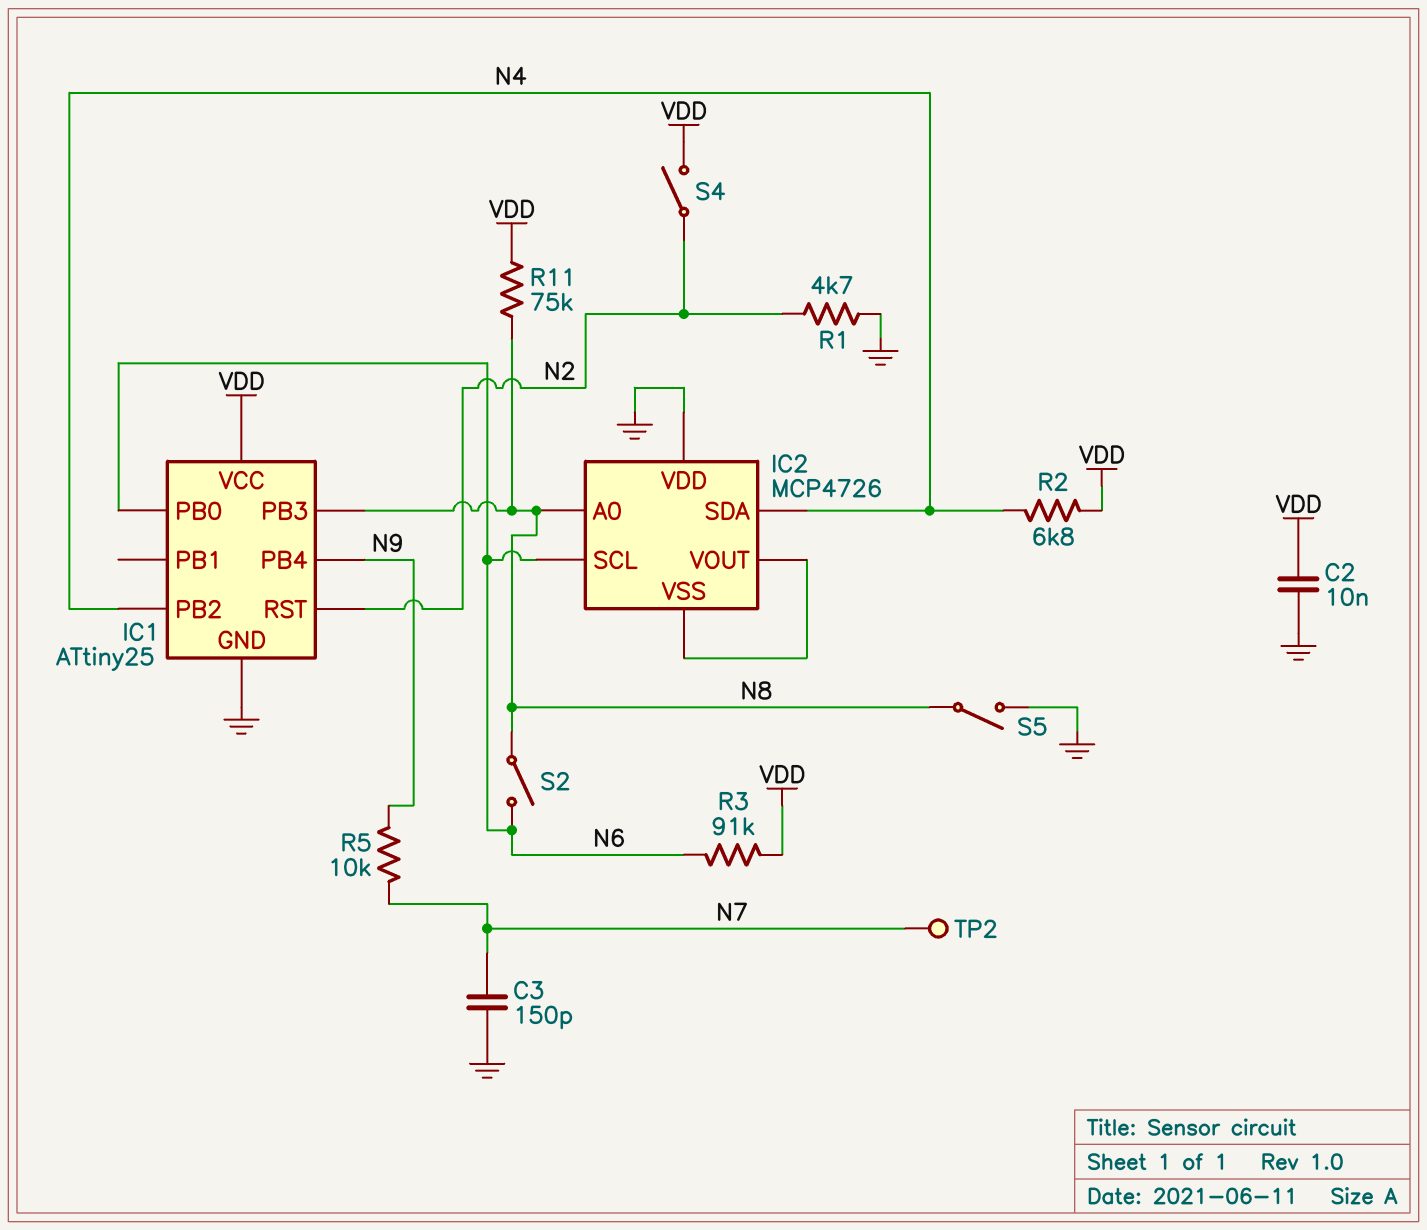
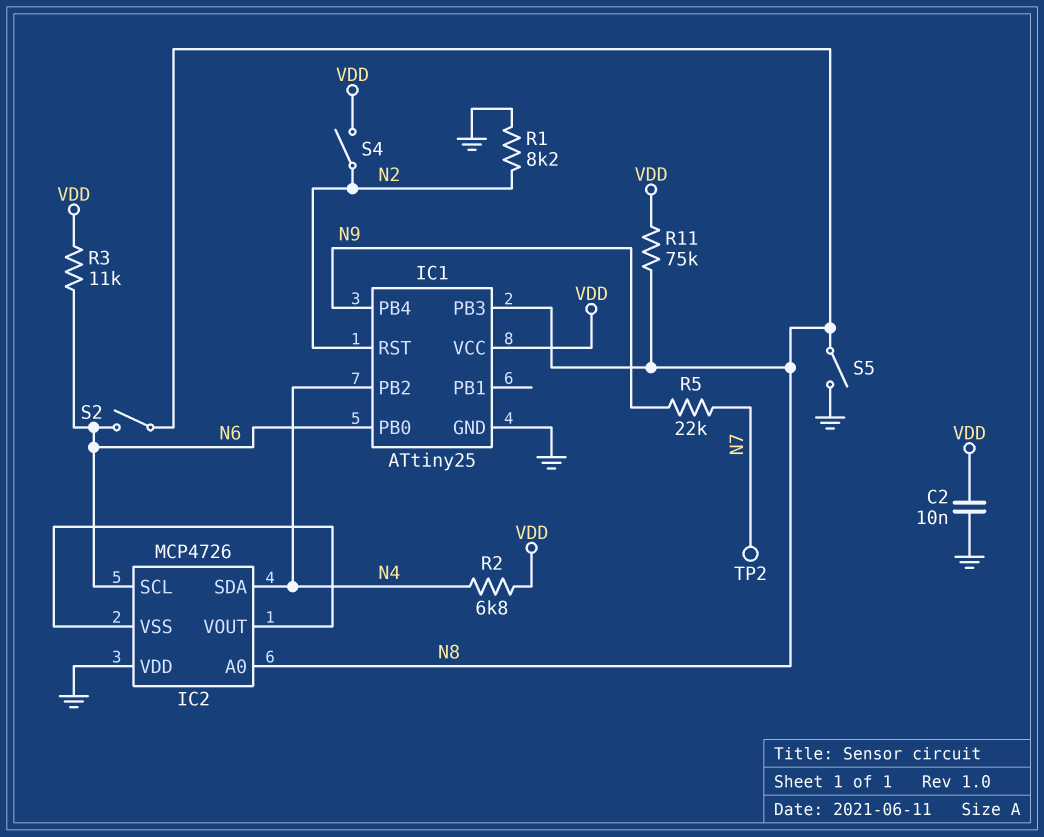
C3: 150pF (GND, N7) -> none
R1: 4.7k (GND, N2) -> 8.2k (GND, N2)
R3: 91k (N6, VDD) -> 11k (N6, VDD)
R5: 10k (N7, N9) -> 22k (N7, N9)

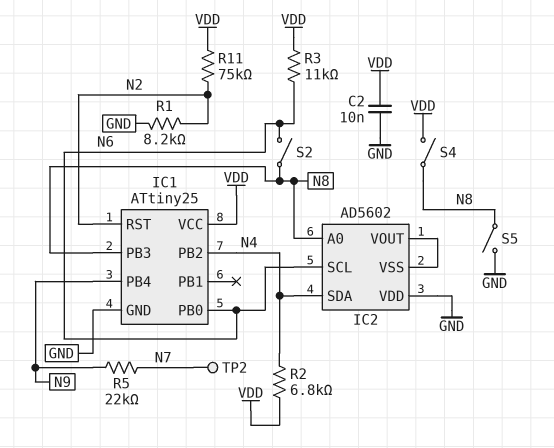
IC2: MCP4726 -> AD5602
R11: 75k (N8, VDD) -> 75k (N2, VDD)
S4: switch (N2, VDD) -> switch (N8, VDD)

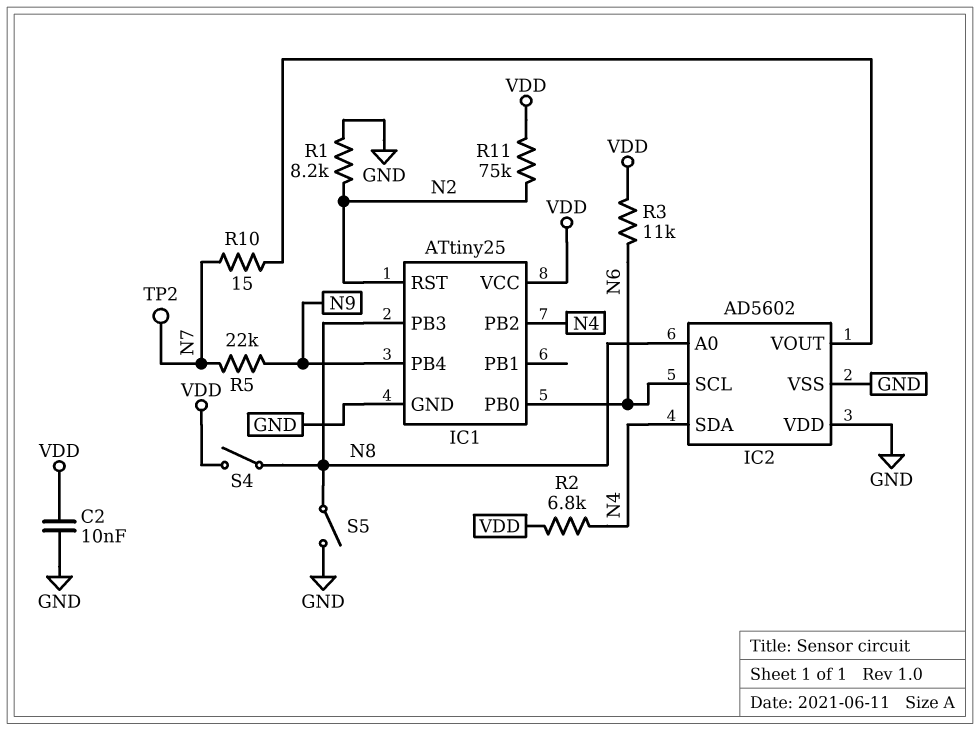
IC2 pin VSS: IC2/VOUT -> GND
R10: none -> 15 (IC2/VOUT, N7)
S2: switch (N6, N8) -> none

